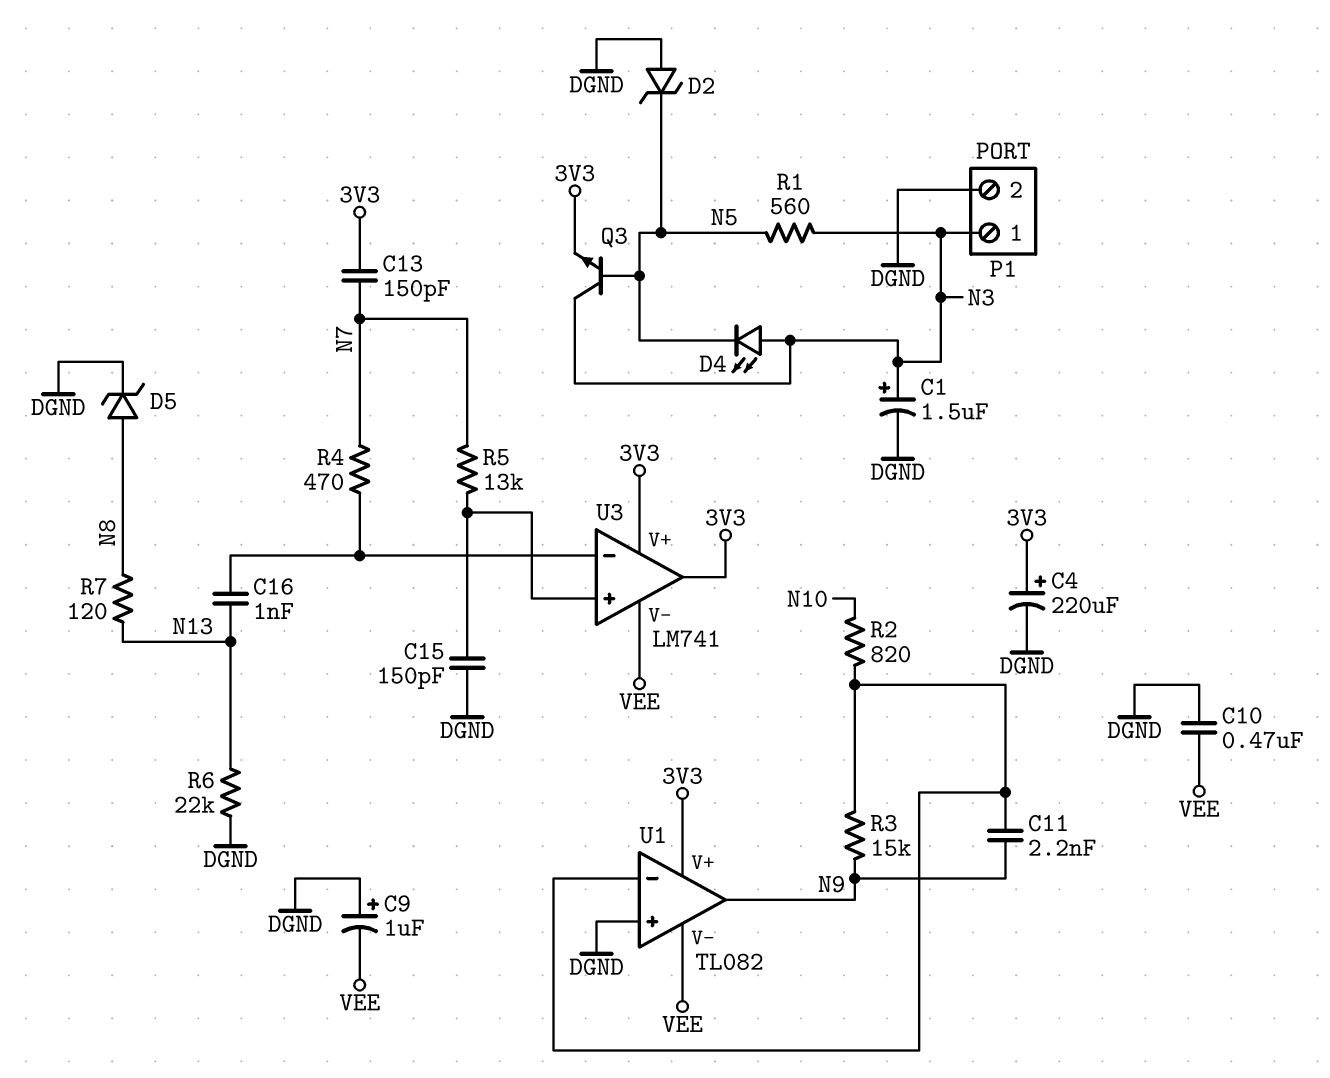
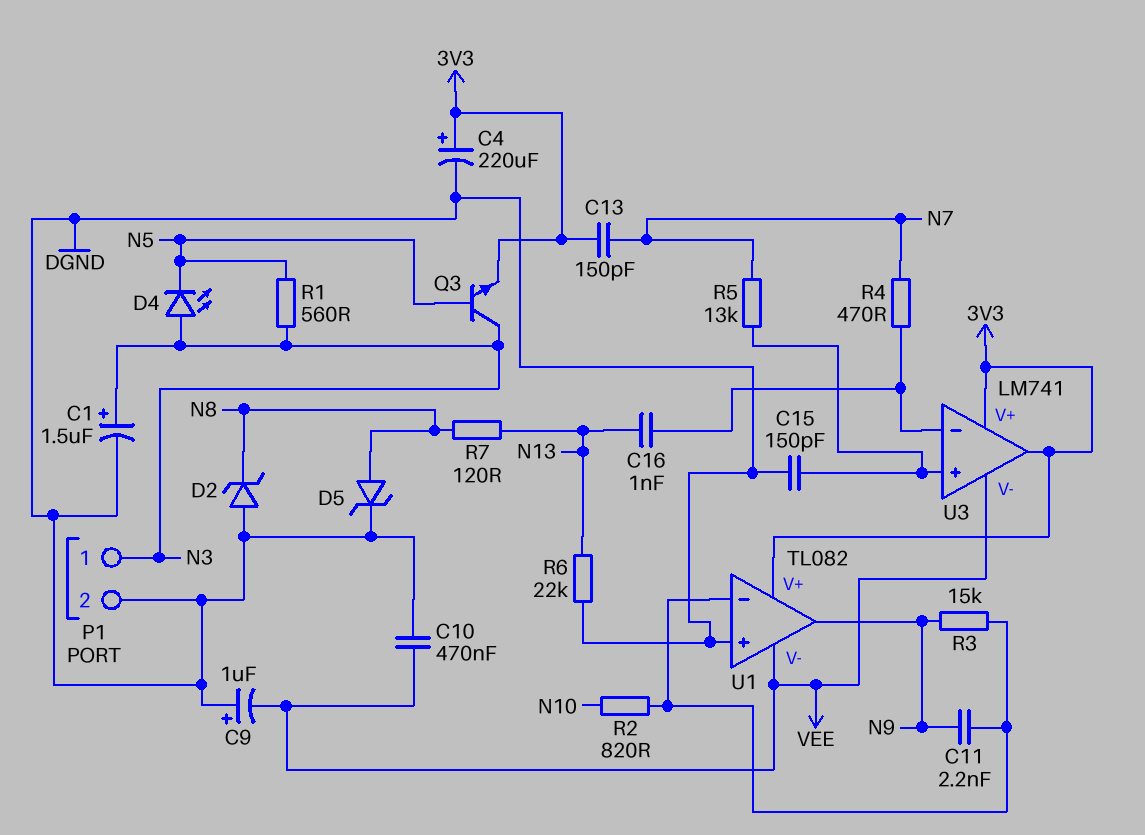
D2: zener (A DGND, K N5) -> zener (A DGND, K N8)

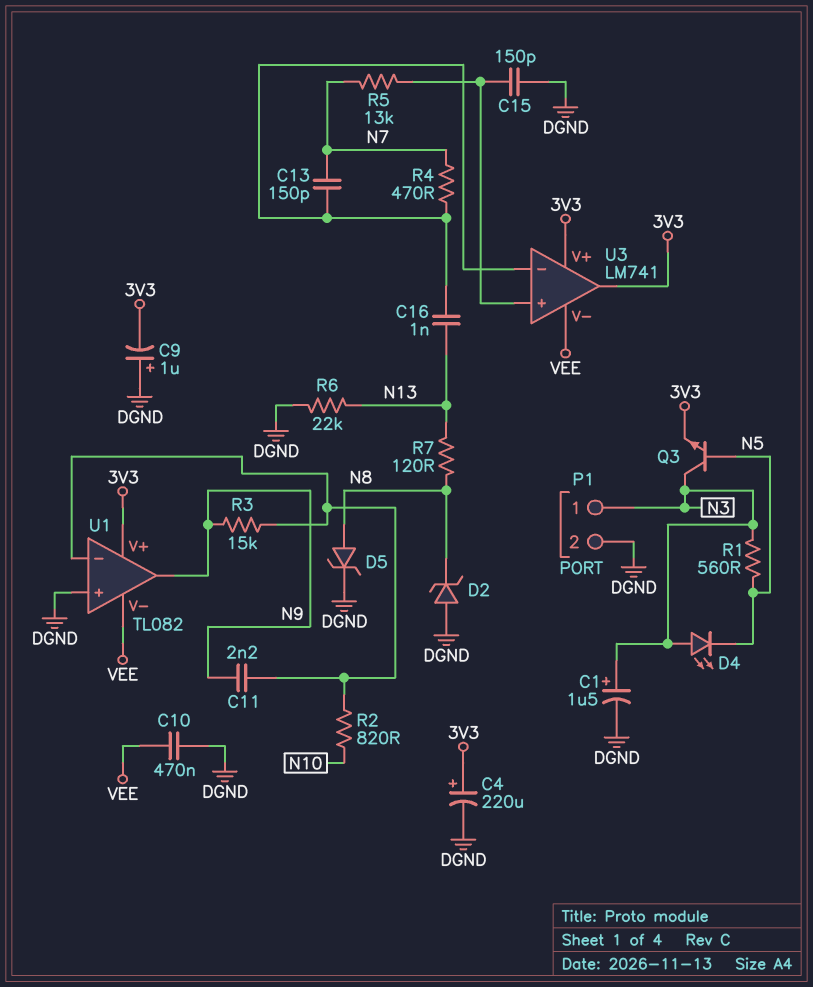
C9: 1uF (plus DGND, minus VEE) -> 1uF (plus DGND, minus 3V3)
C13: 150pF (3V3, N7) -> 150pF (N7, U3/in-)

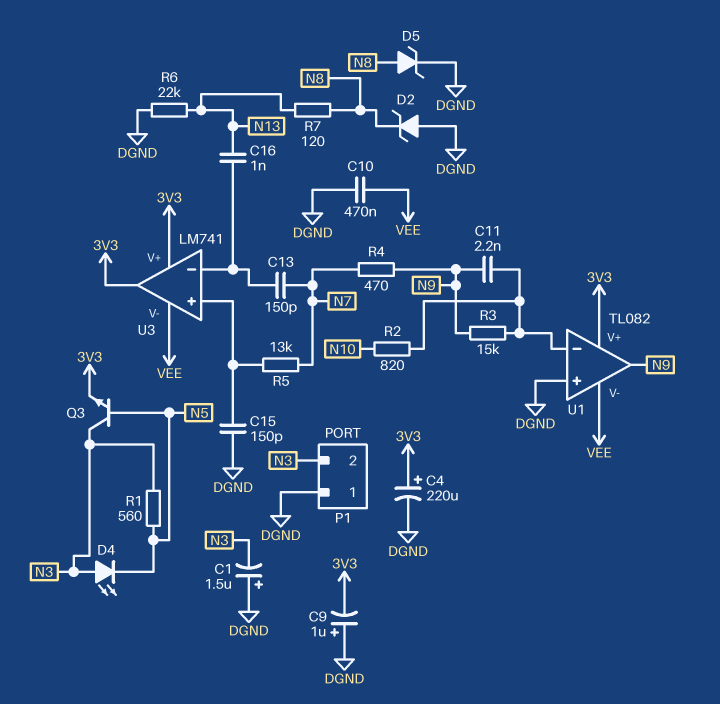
C1: 1.5uF (plus N3, minus DGND) -> 1.5uF (plus DGND, minus N3)
P1 pin 1: N3 -> DGND
P1 pin 2: DGND -> N3
R4: 470 (N7, U3/in-) -> 470 (N7, N9)

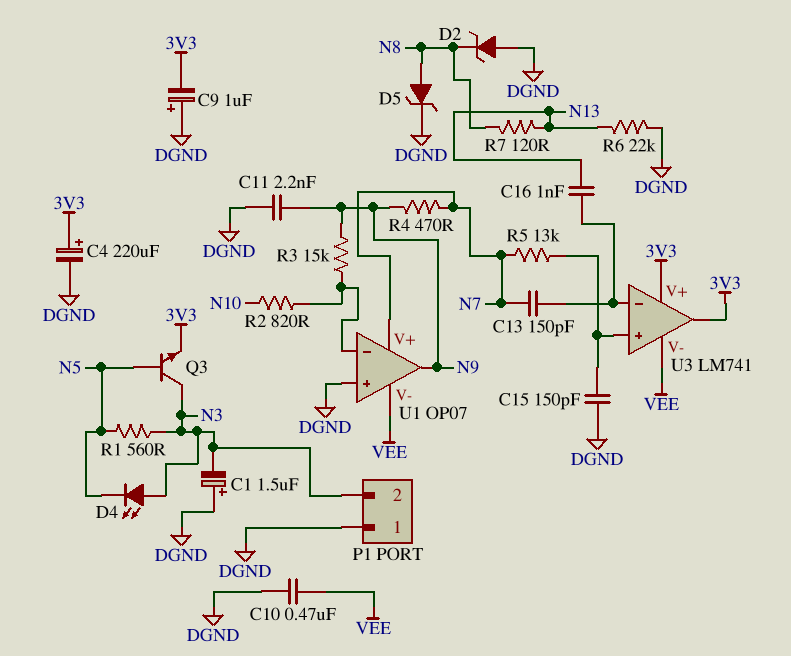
C11: 2.2nF (N9, U1/in-) -> 2.2nF (DGND, N9)
U1: TL082 -> OP07
U1 pin V+: 3V3 -> N7

